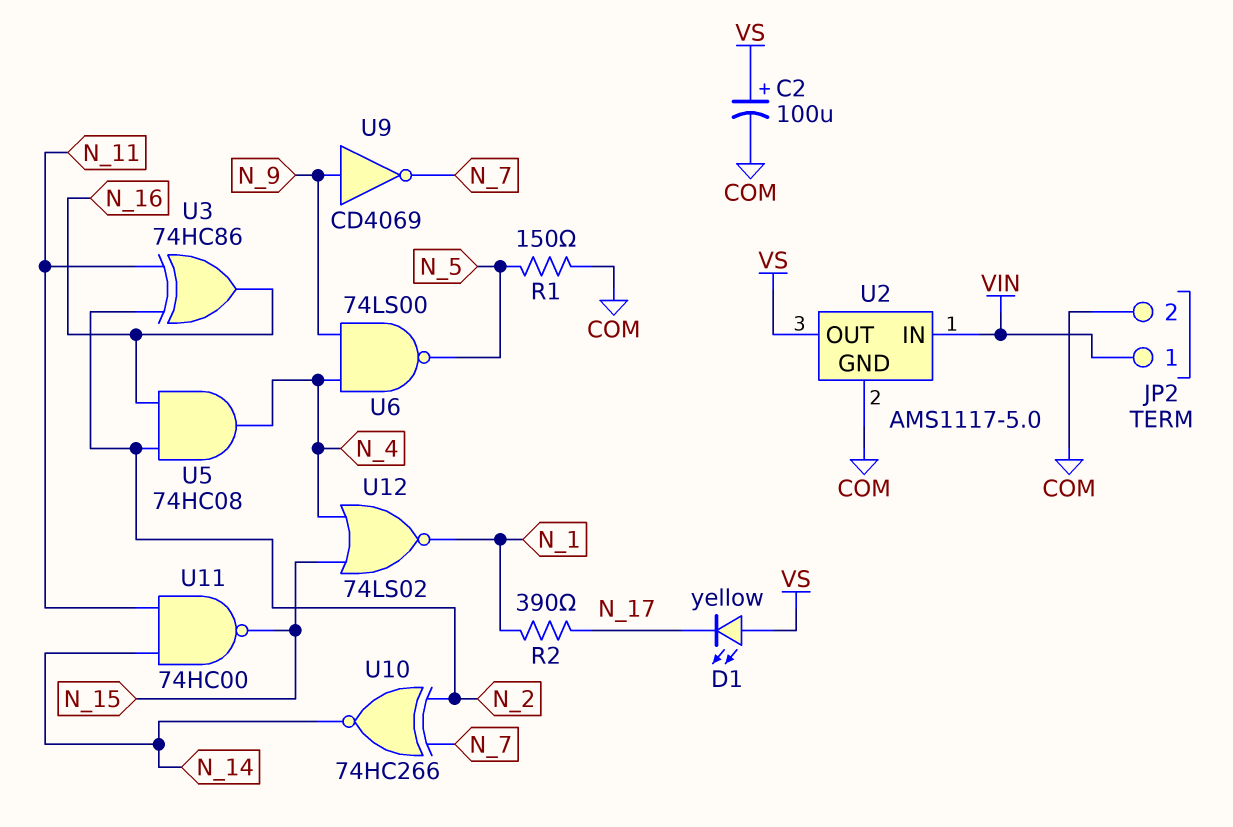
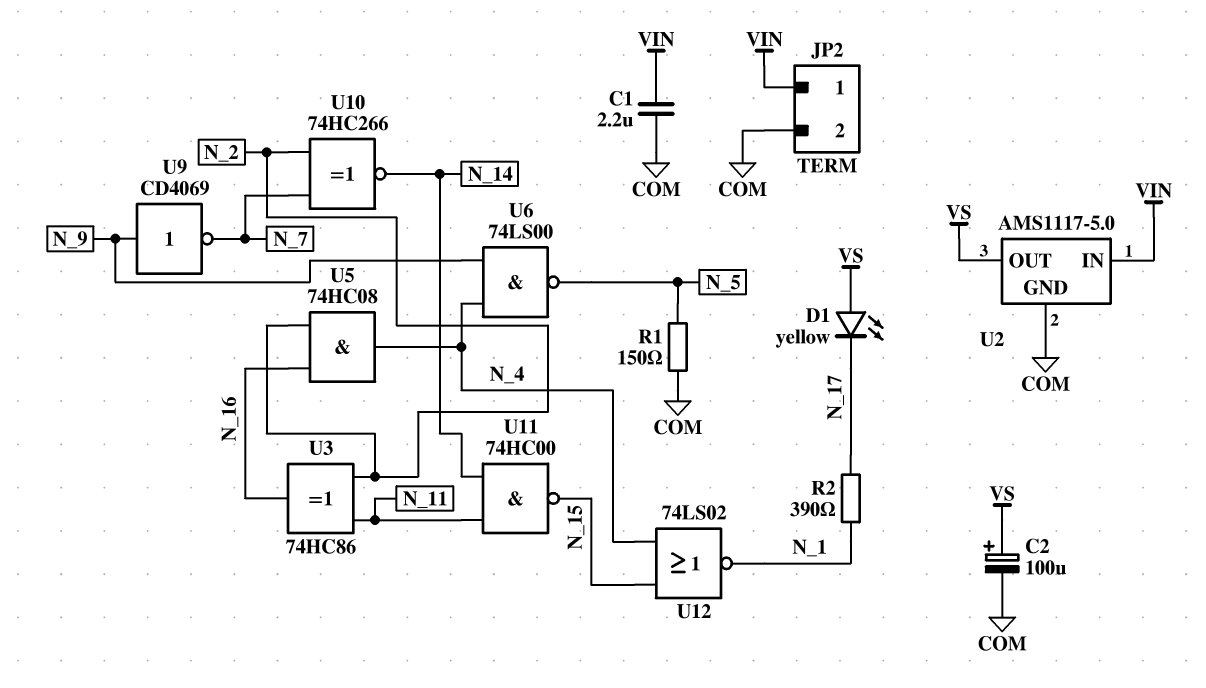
C1: none -> 2.2uF (COM, VIN)

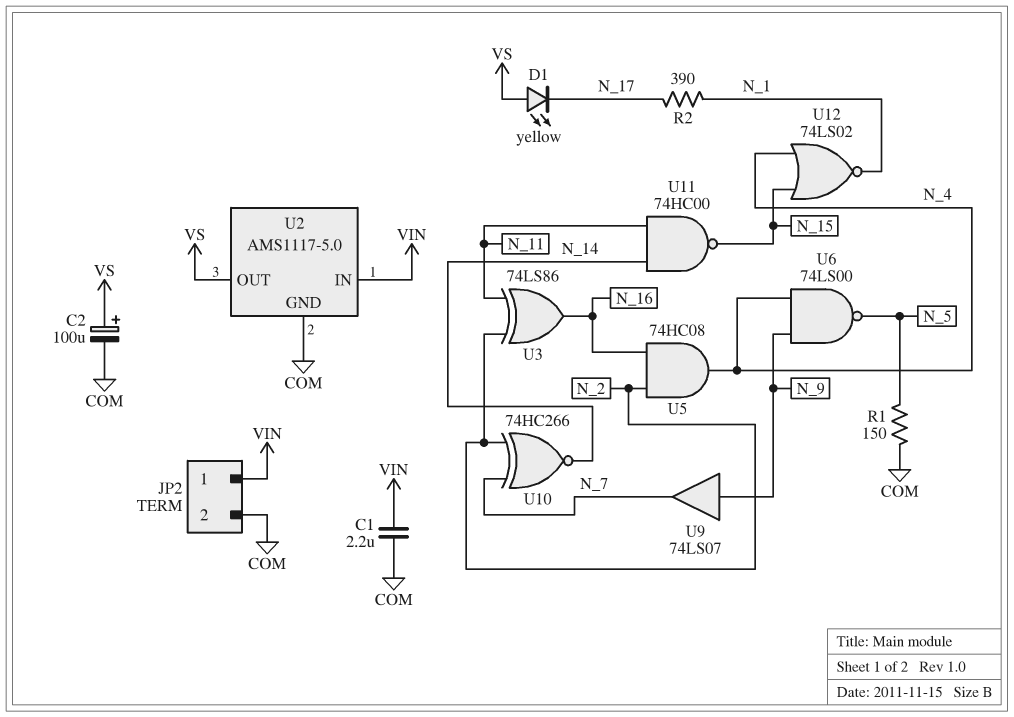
U3: XOR 74HC86 (in N_2, in N_11, out N_16) -> XOR 74LS86 (in N_2, in N_11, out N_16)
U9: NOT CD4069 (in N_9, out N_7) -> buffer 74LS07 (in N_9, out N_7)

